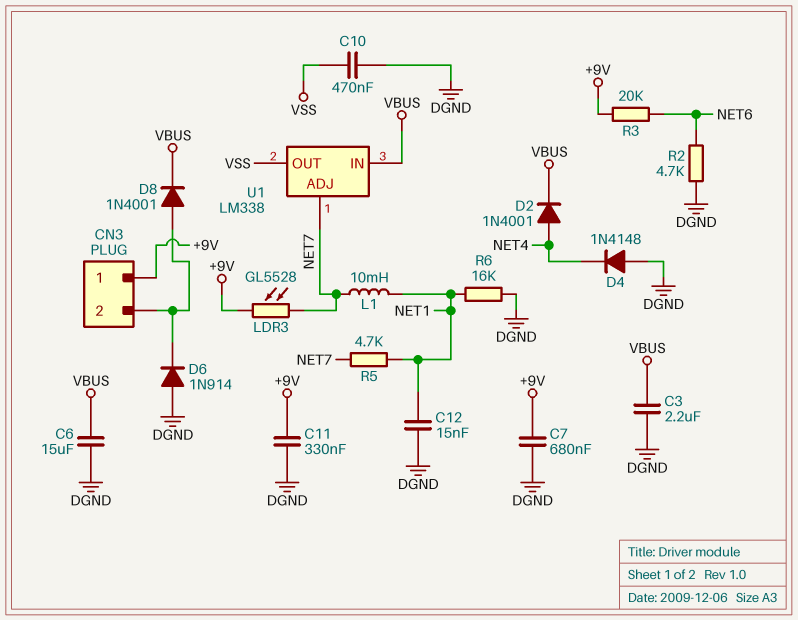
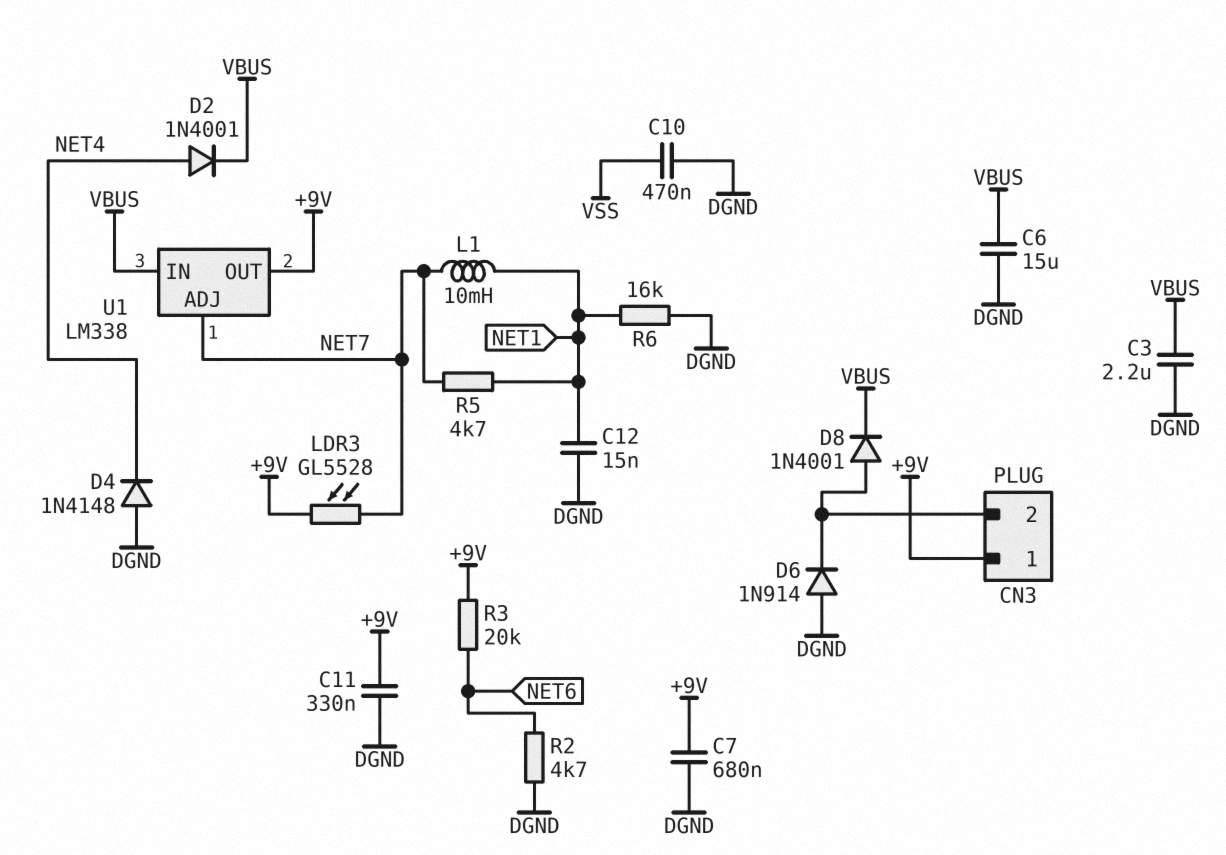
U1 pin OUT: VSS -> +9V

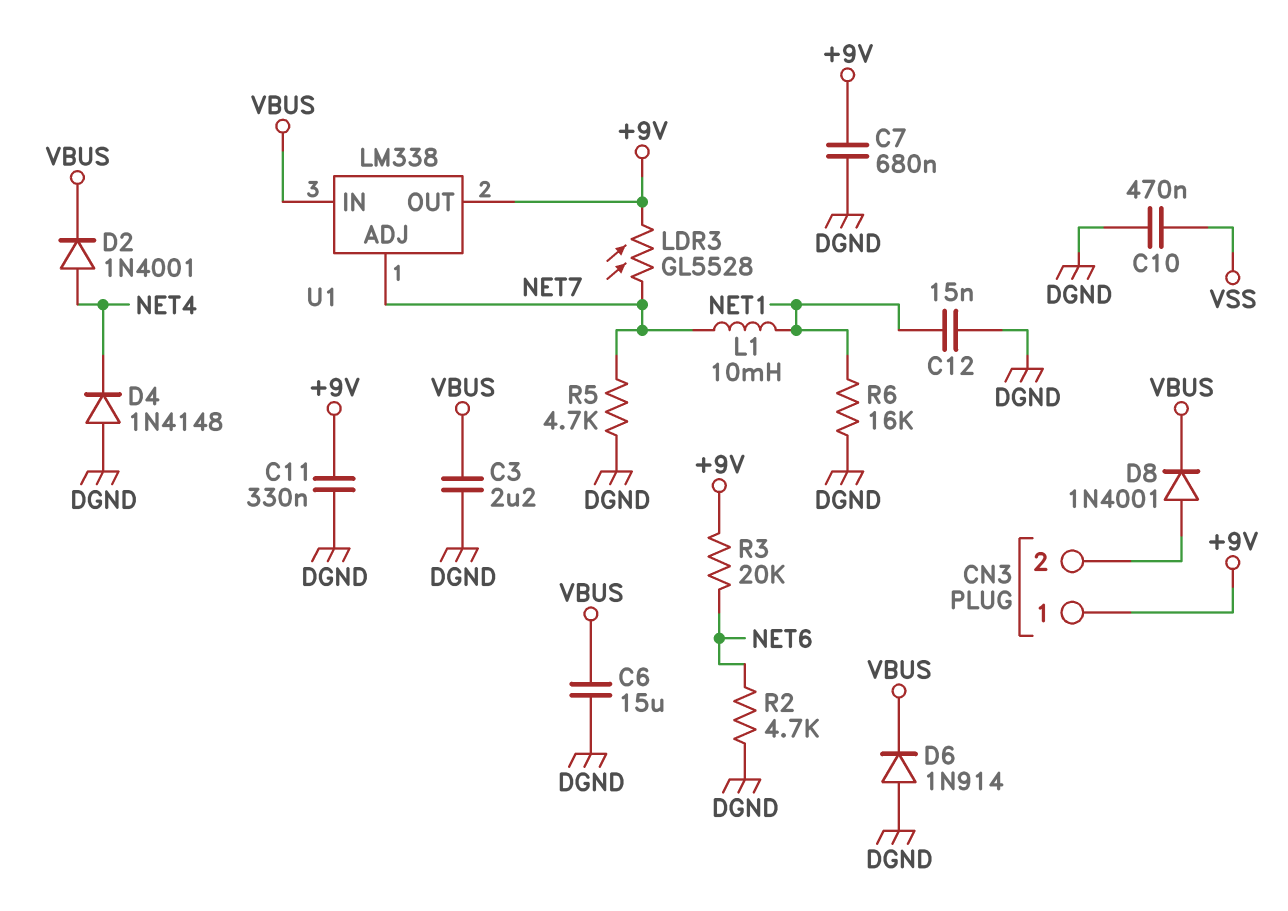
D6: diode 1N914 (A DGND, K CN3/2) -> diode 1N914 (A DGND, K VBUS)
R5: 4.7k (NET1, NET7) -> 4.7k (DGND, NET7)

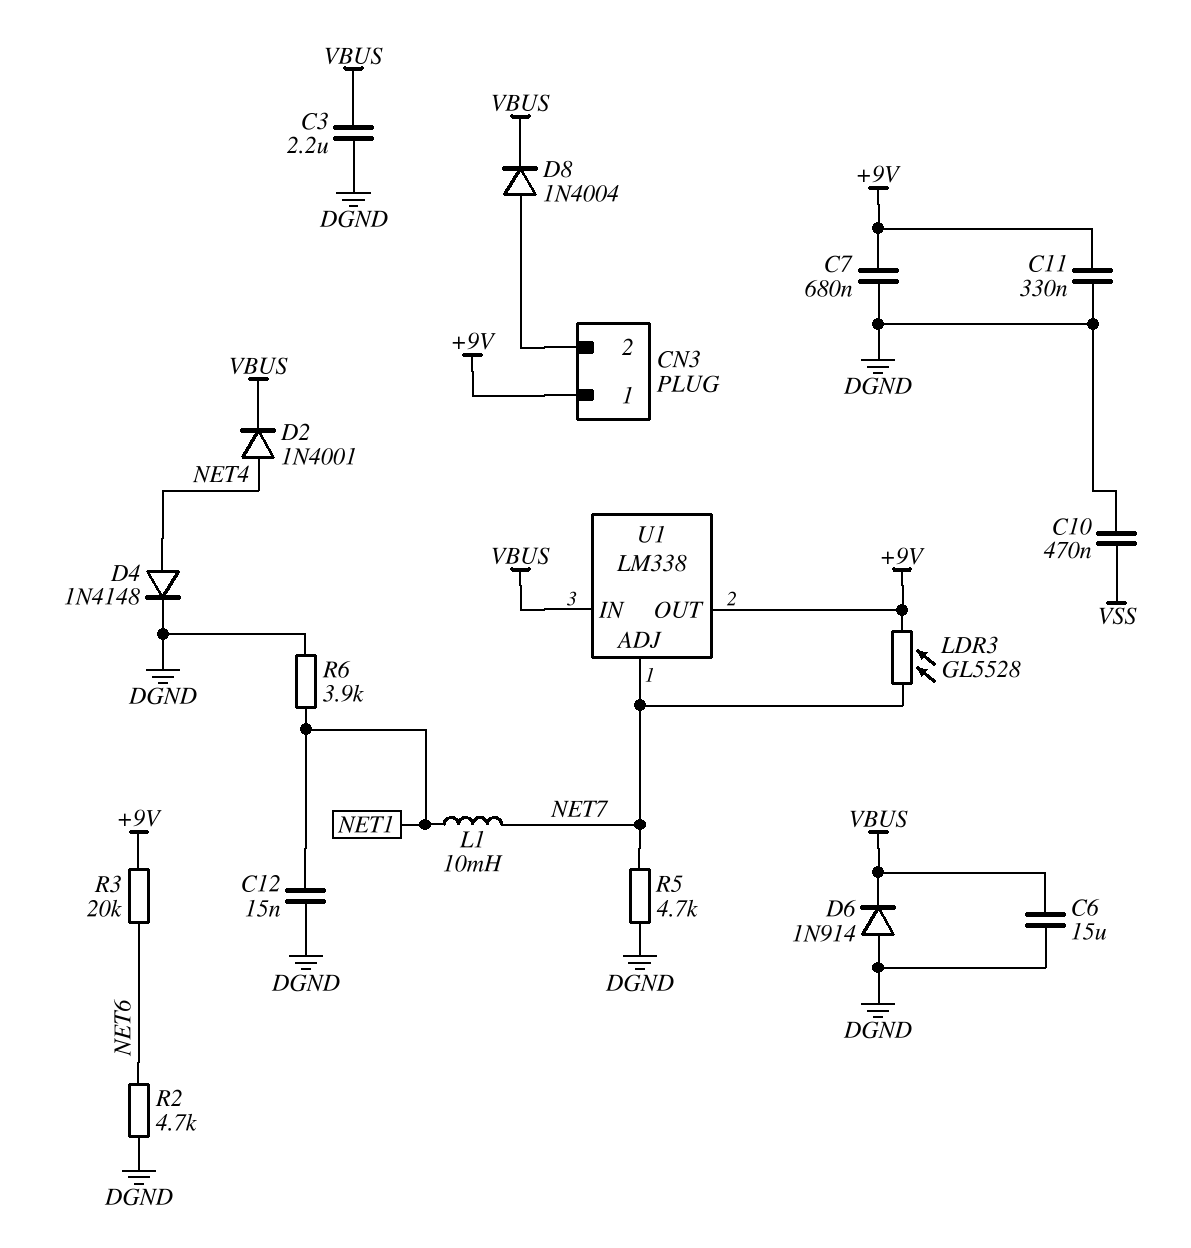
D4: diode 1N4148 (A DGND, K NET4) -> diode 1N4148 (A NET4, K DGND)
D8: diode 1N4001 (A CN3/2, K VBUS) -> diode 1N4004 (A CN3/2, K VBUS)
R6: 16k (DGND, NET1) -> 3.9k (DGND, NET1)

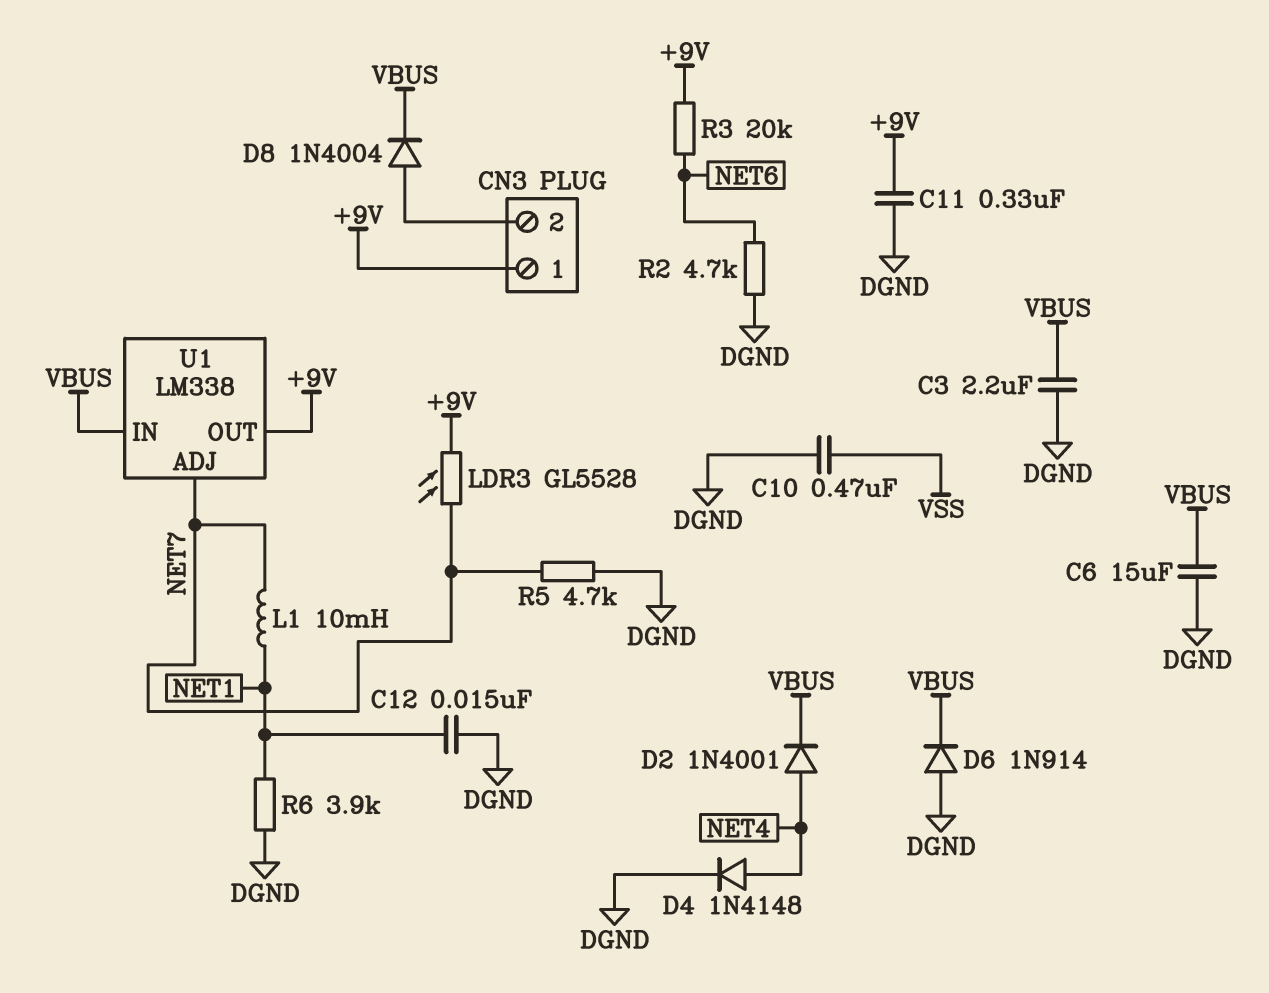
C7: 680nF (+9V, DGND) -> none

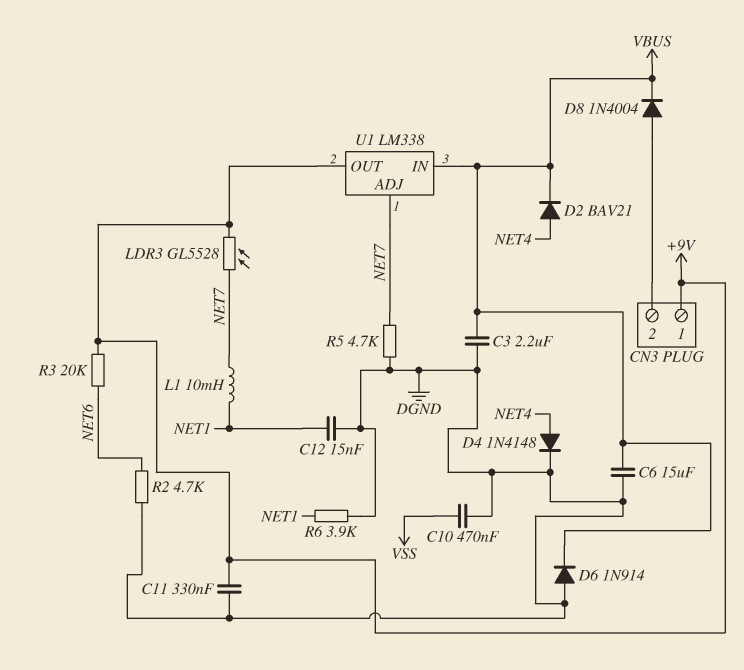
D2: diode 1N4001 (A NET4, K VBUS) -> diode BAV21 (A NET4, K VBUS)

